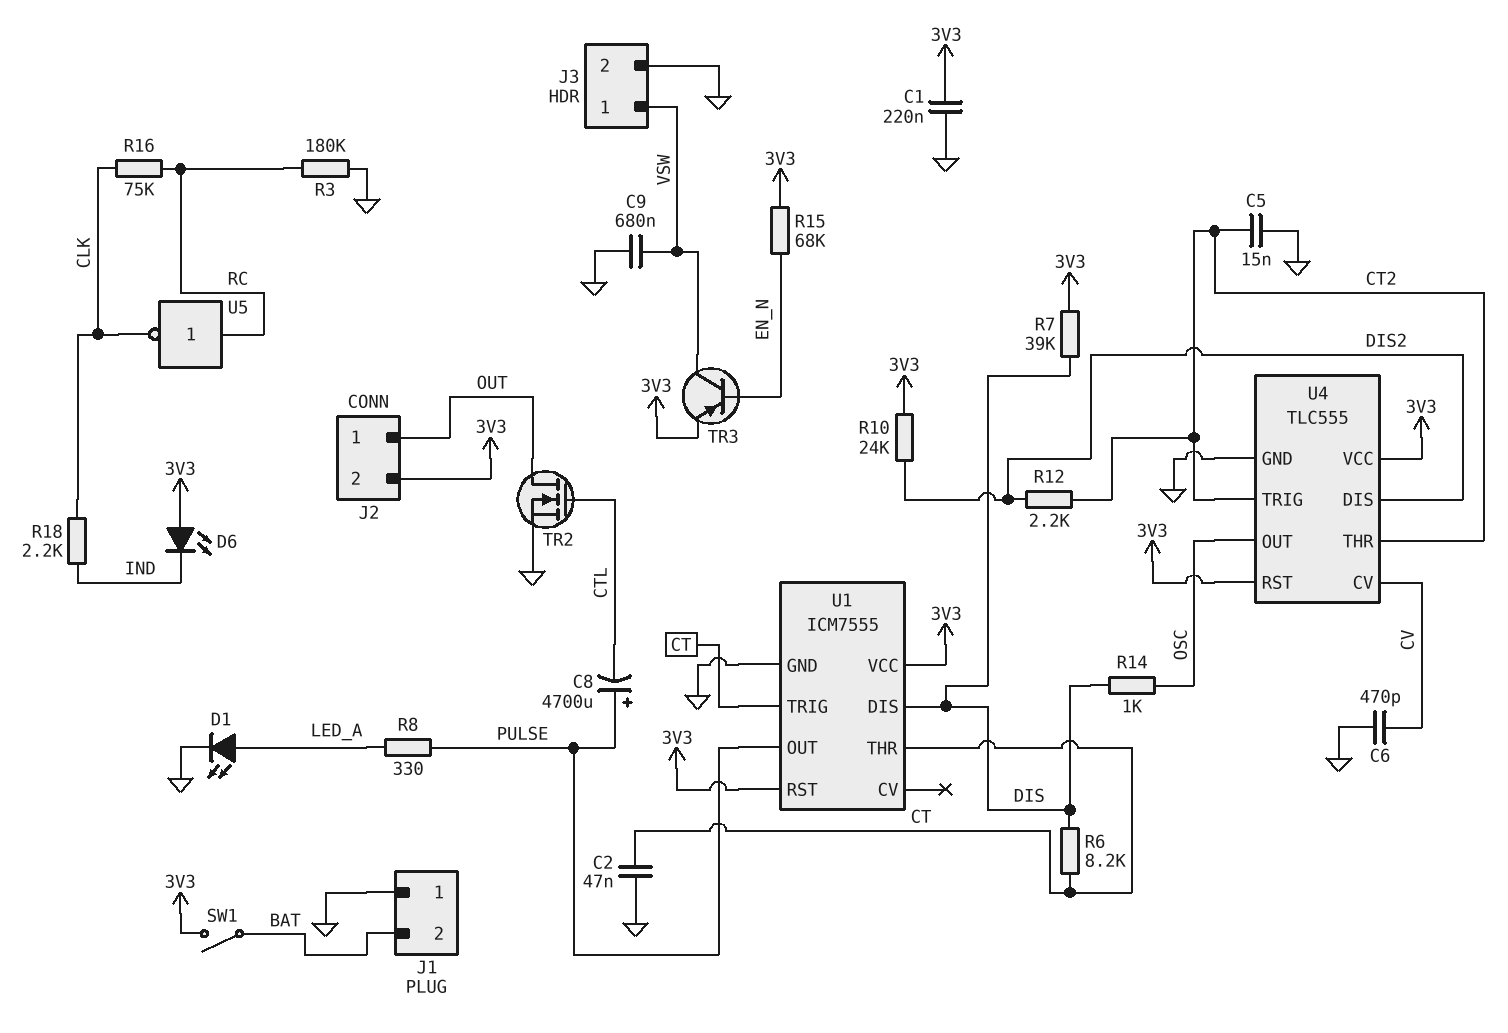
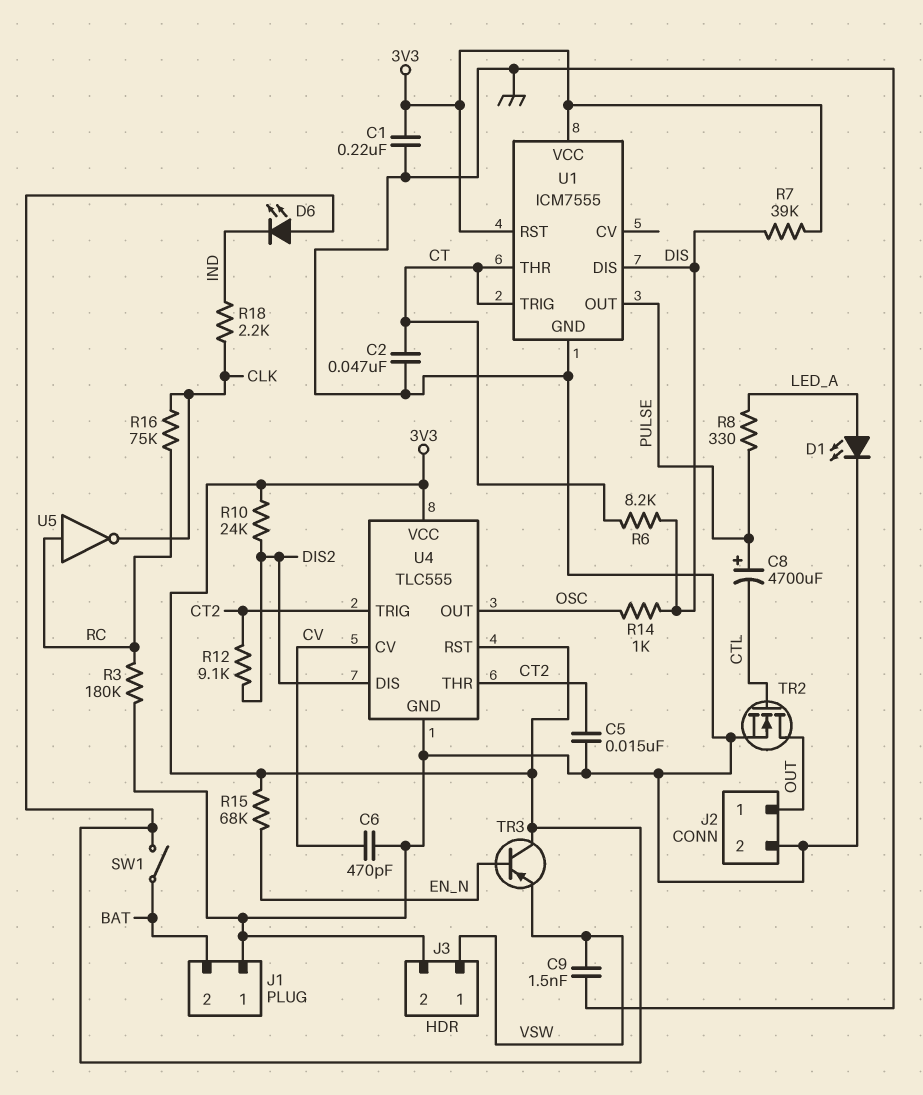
C9: 680nF (GND, VSW) -> 1.5nF (GND, VSW)
J2 pin 2: 3V3 -> GND
R12: 2.2k (CT2, DIS2) -> 9.1k (CT2, DIS2)
TR3: PNP (B EN_N, C VSW, E 3V3) -> PNP (B EN_N, C 3V3, E VSW)

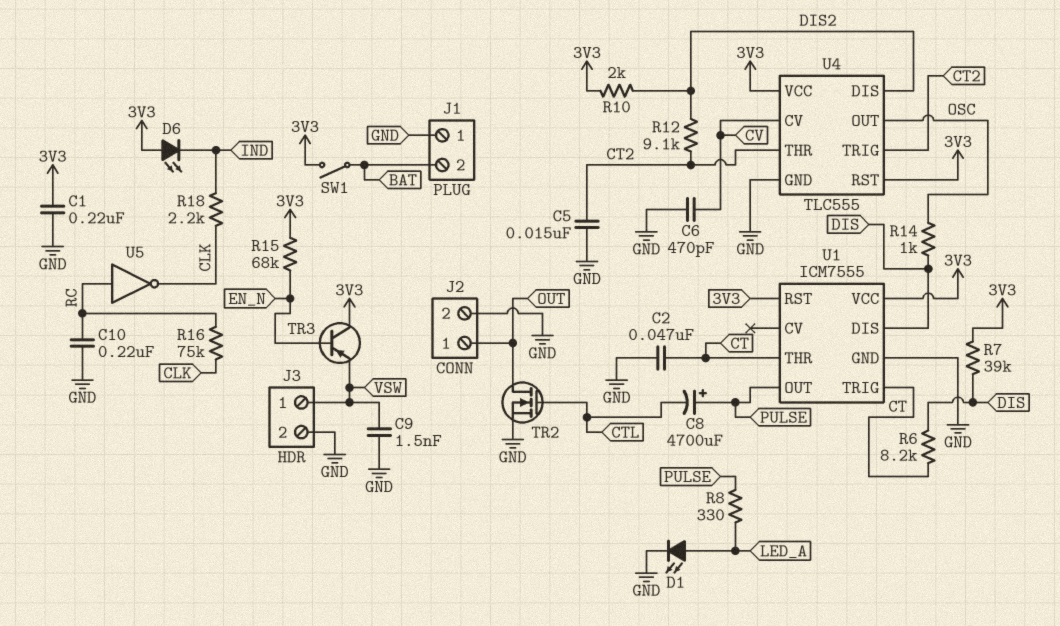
C10: none -> 220nF (GND, RC)
R3: 180k (GND, RC) -> none
R10: 24k (3V3, DIS2) -> 2k (3V3, DIS2)

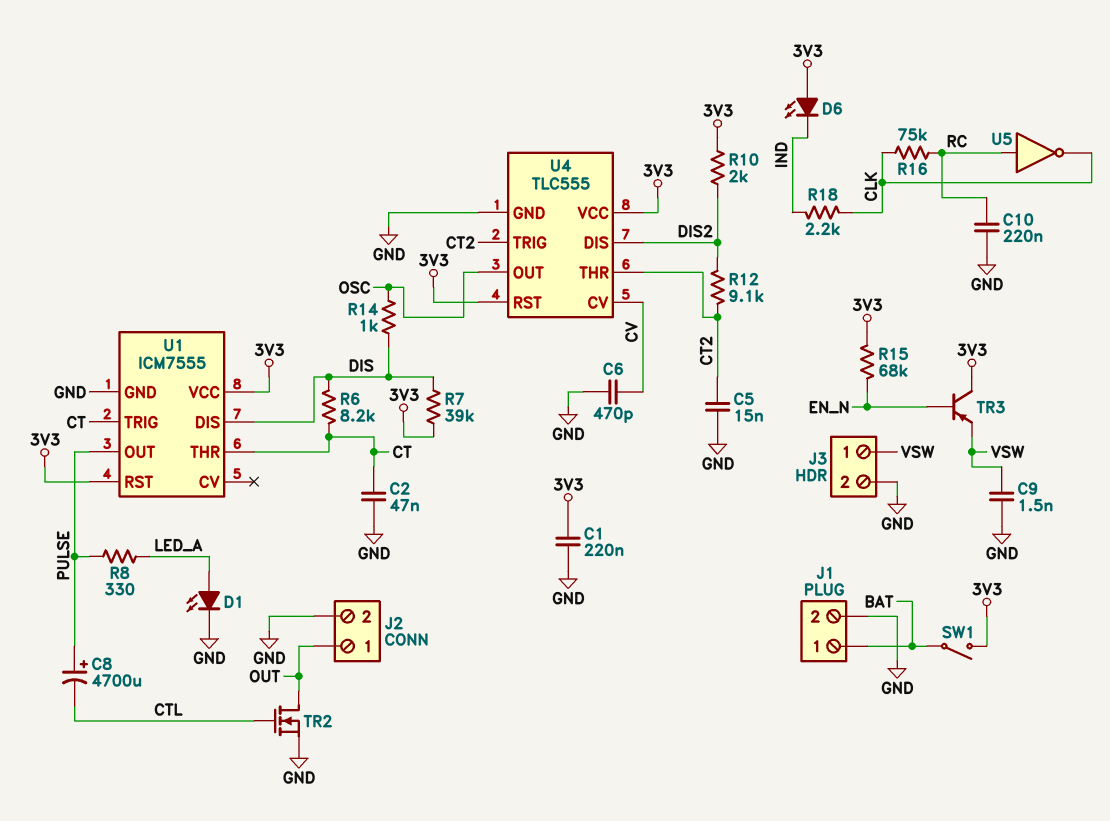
J1 pin 1: GND -> BAT
J1 pin 2: BAT -> GND

